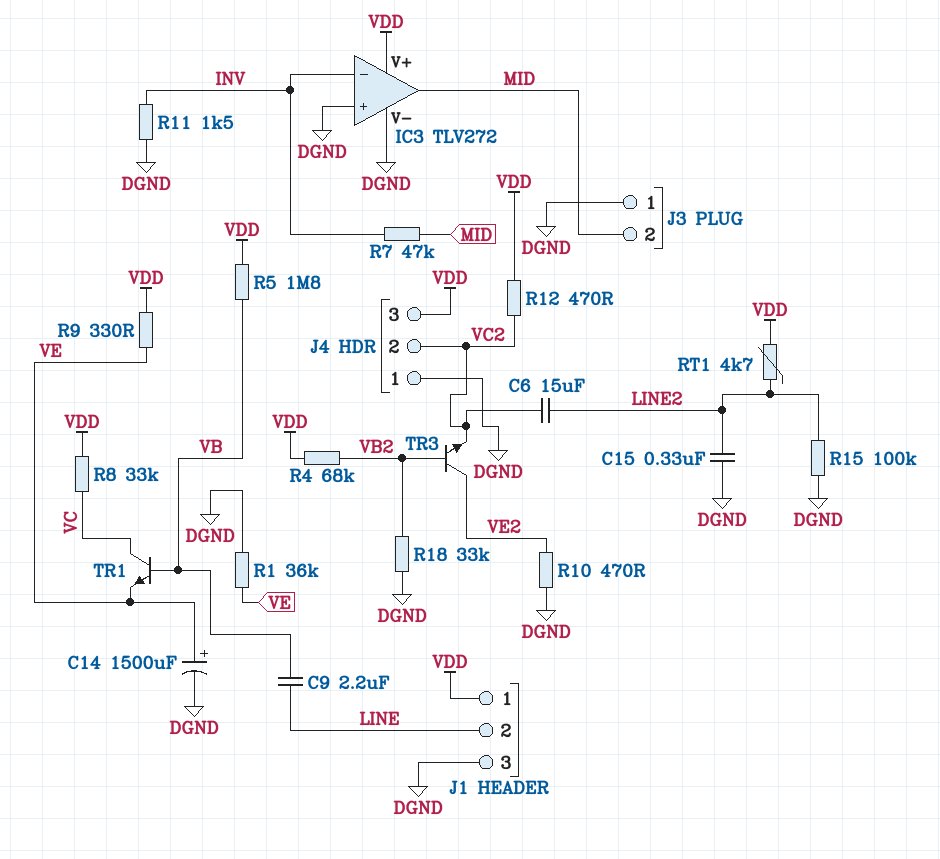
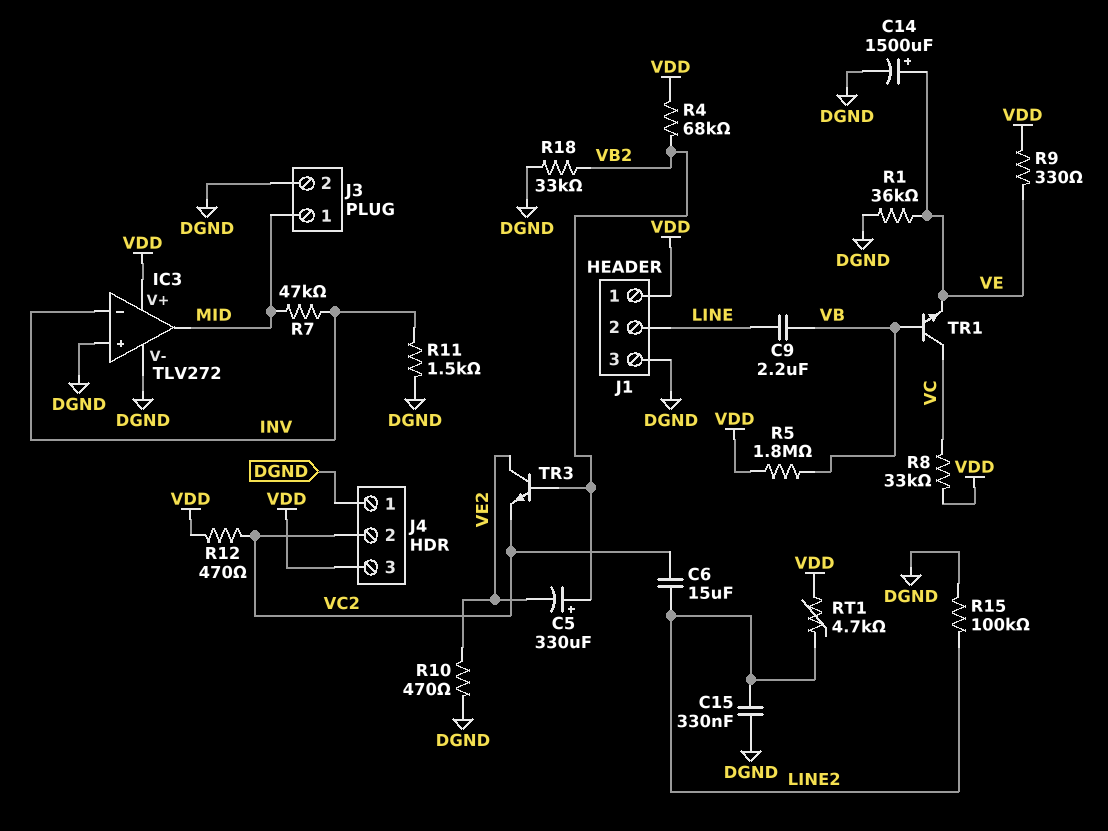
C5: none -> 330uF (plus VB2, minus VE2)
J3 pin 1: DGND -> MID
J3 pin 2: MID -> DGND

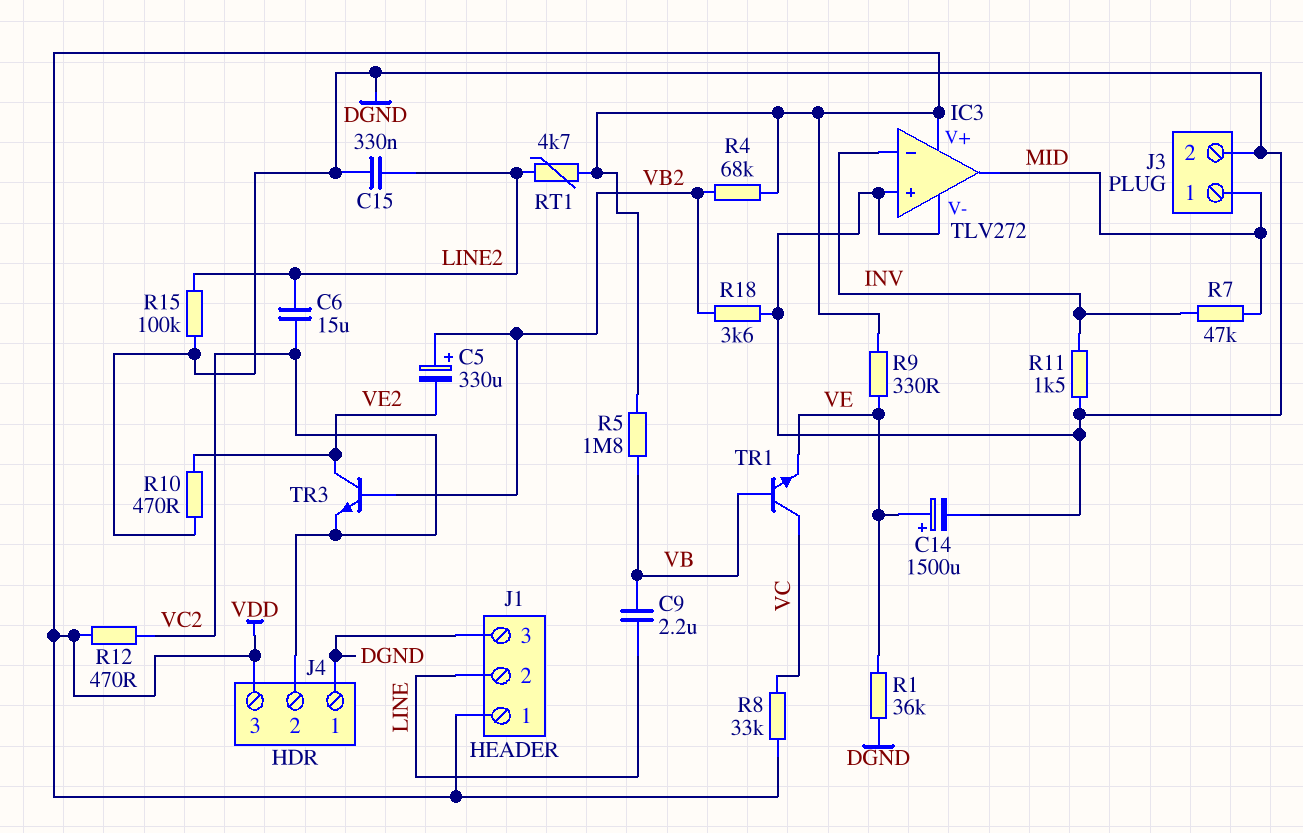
R18: 33k (DGND, VB2) -> 3.6k (DGND, VB2)

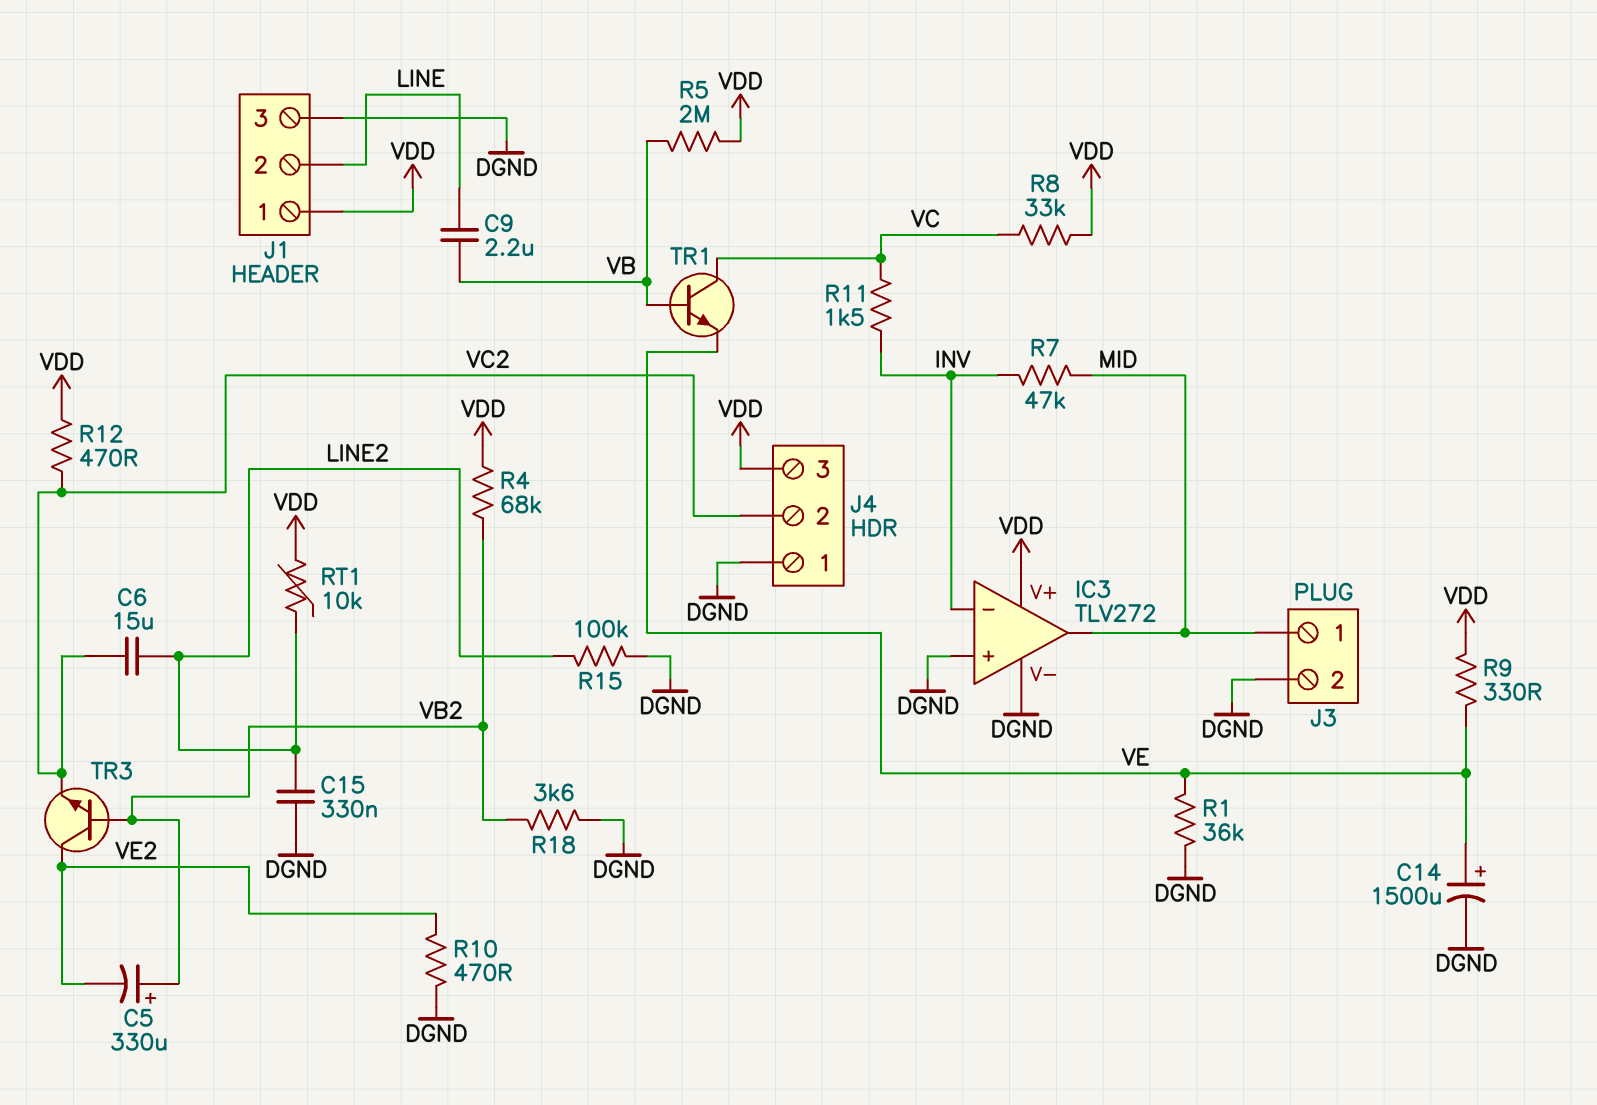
R5: 1.8M (VB, VDD) -> 2M (VB, VDD)
R11: 1.5k (DGND, INV) -> 1.5k (INV, VC)
RT1: 4.7k (LINE2, VDD) -> 10k (LINE2, VDD)

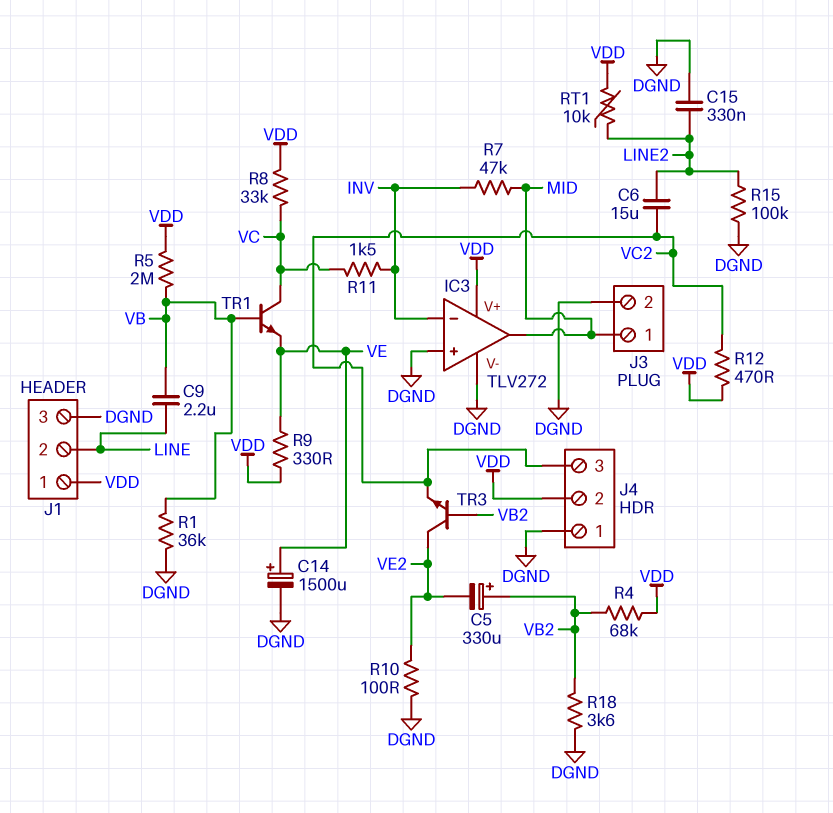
J4 pin 2: VC2 -> VDD
J4 pin 3: VDD -> VC2
R1: 36k (DGND, VE) -> 36k (DGND, VB)
R10: 470 (DGND, VE2) -> 100 (DGND, VE2)

